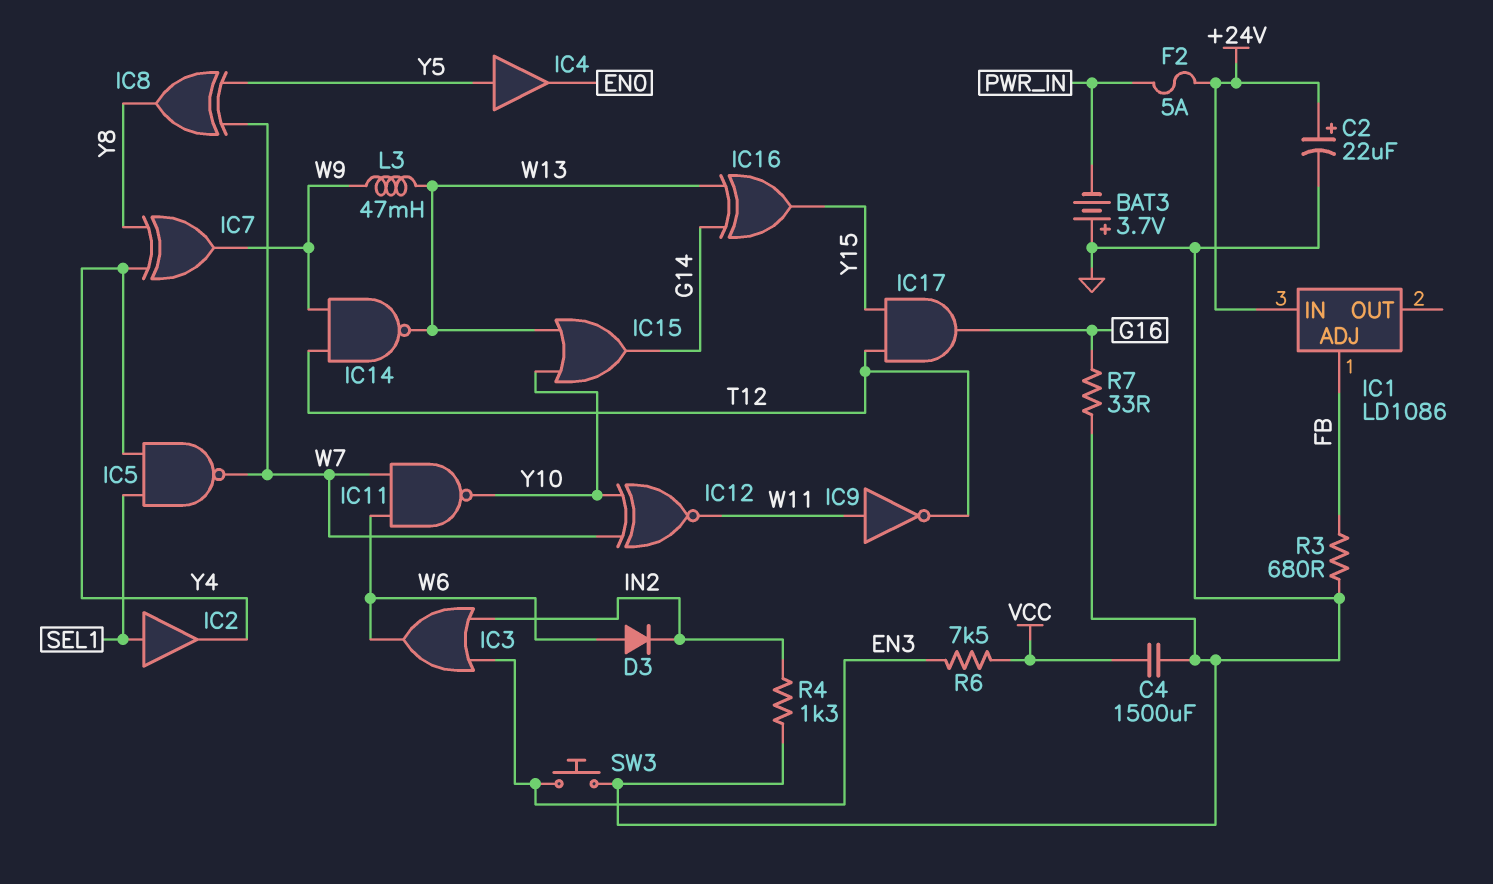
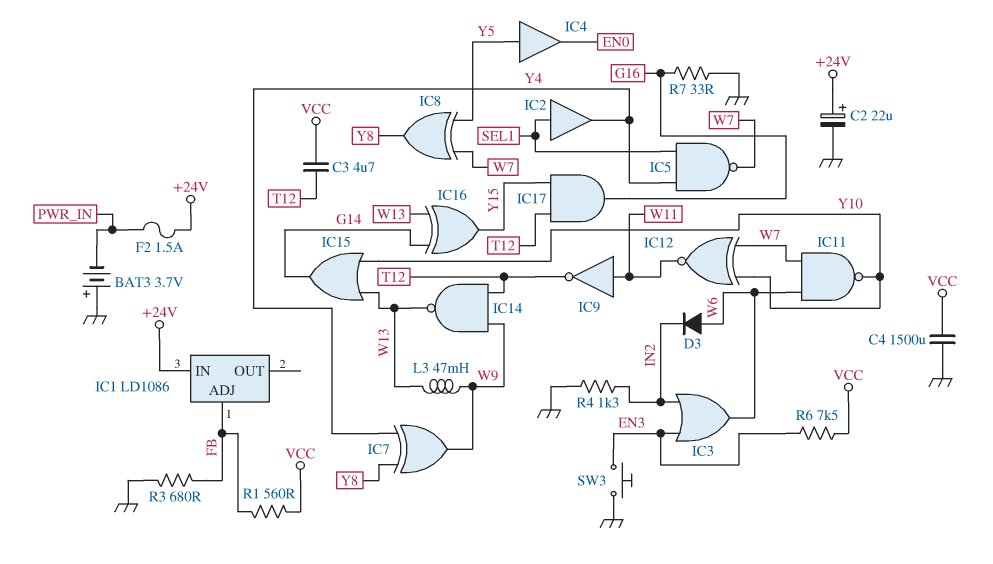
C3: none -> 4.7uF (T12, VCC)
F2: 5A (+24V, PWR_IN) -> 1.5A (+24V, PWR_IN)
R1: none -> 560 (FB, VCC)

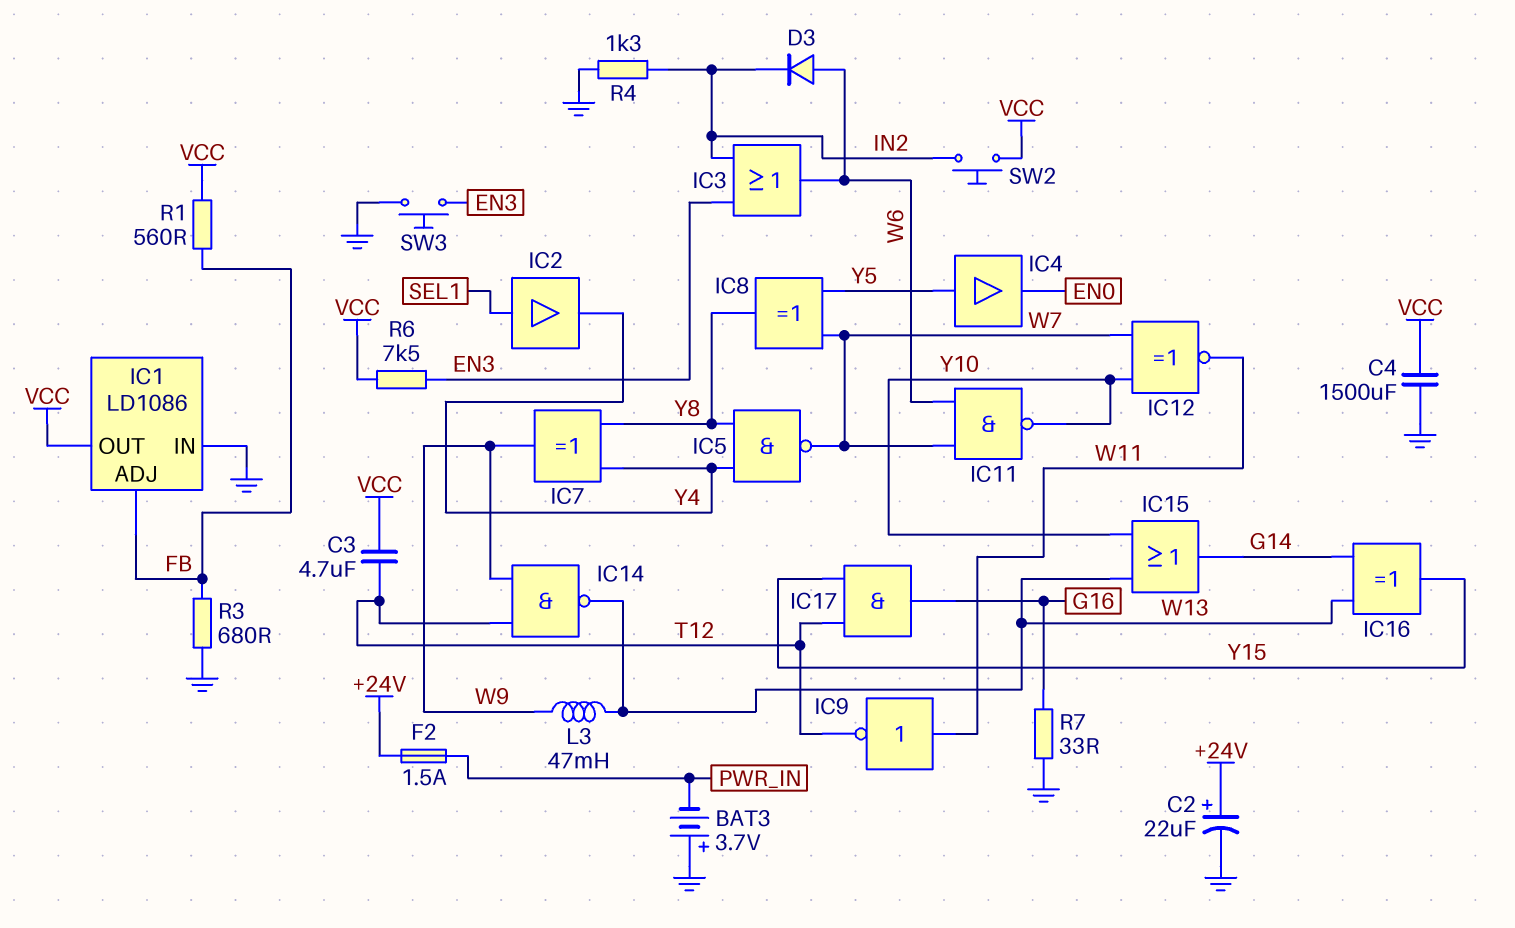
IC1 pin IN: +24V -> GND
IC1 pin OUT: none -> VCC
IC5: NAND (in SEL1, in Y4, out W7) -> NAND (in Y4, in Y8, out W7)
SW2: none -> button (IN2, VCC)

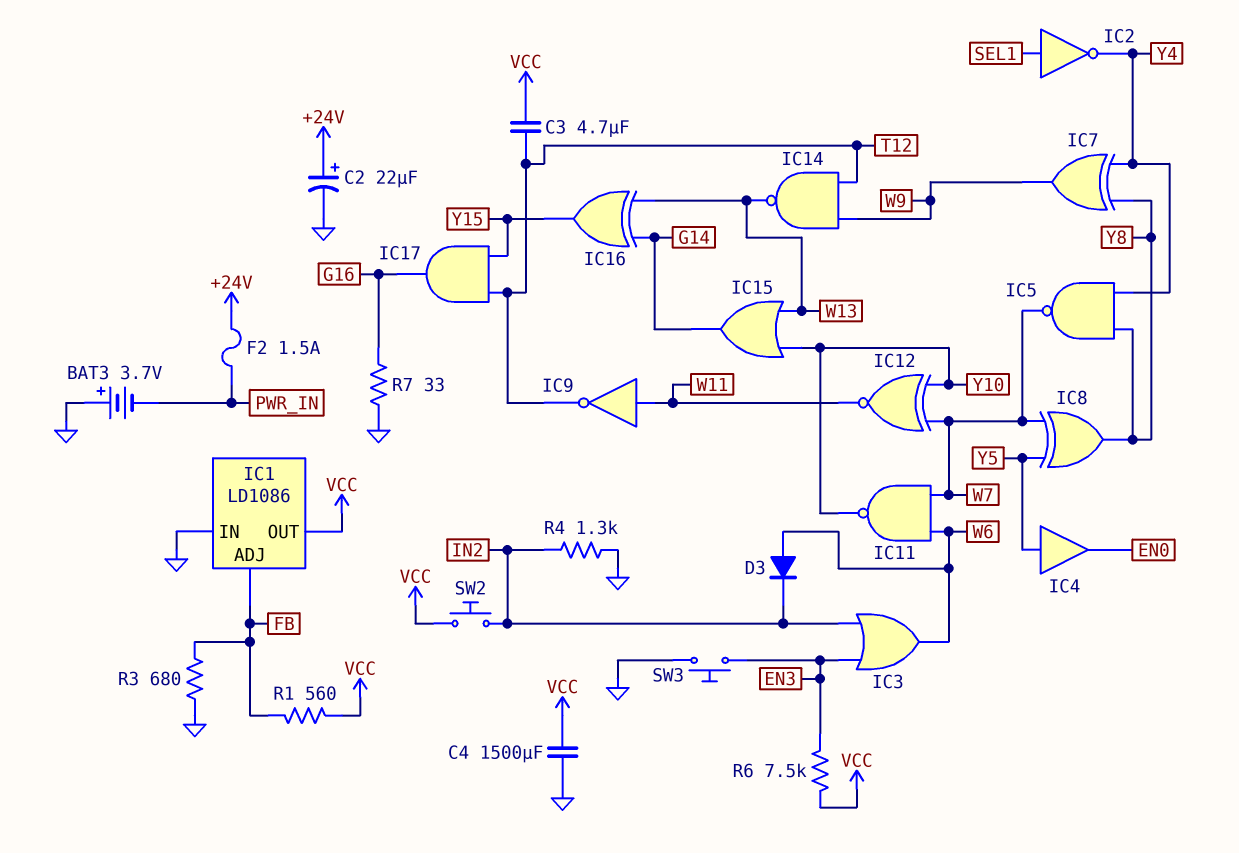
IC2: buffer (in SEL1, out Y4) -> NOT (in SEL1, out Y4)
L3: 47mH (W9, W13) -> none

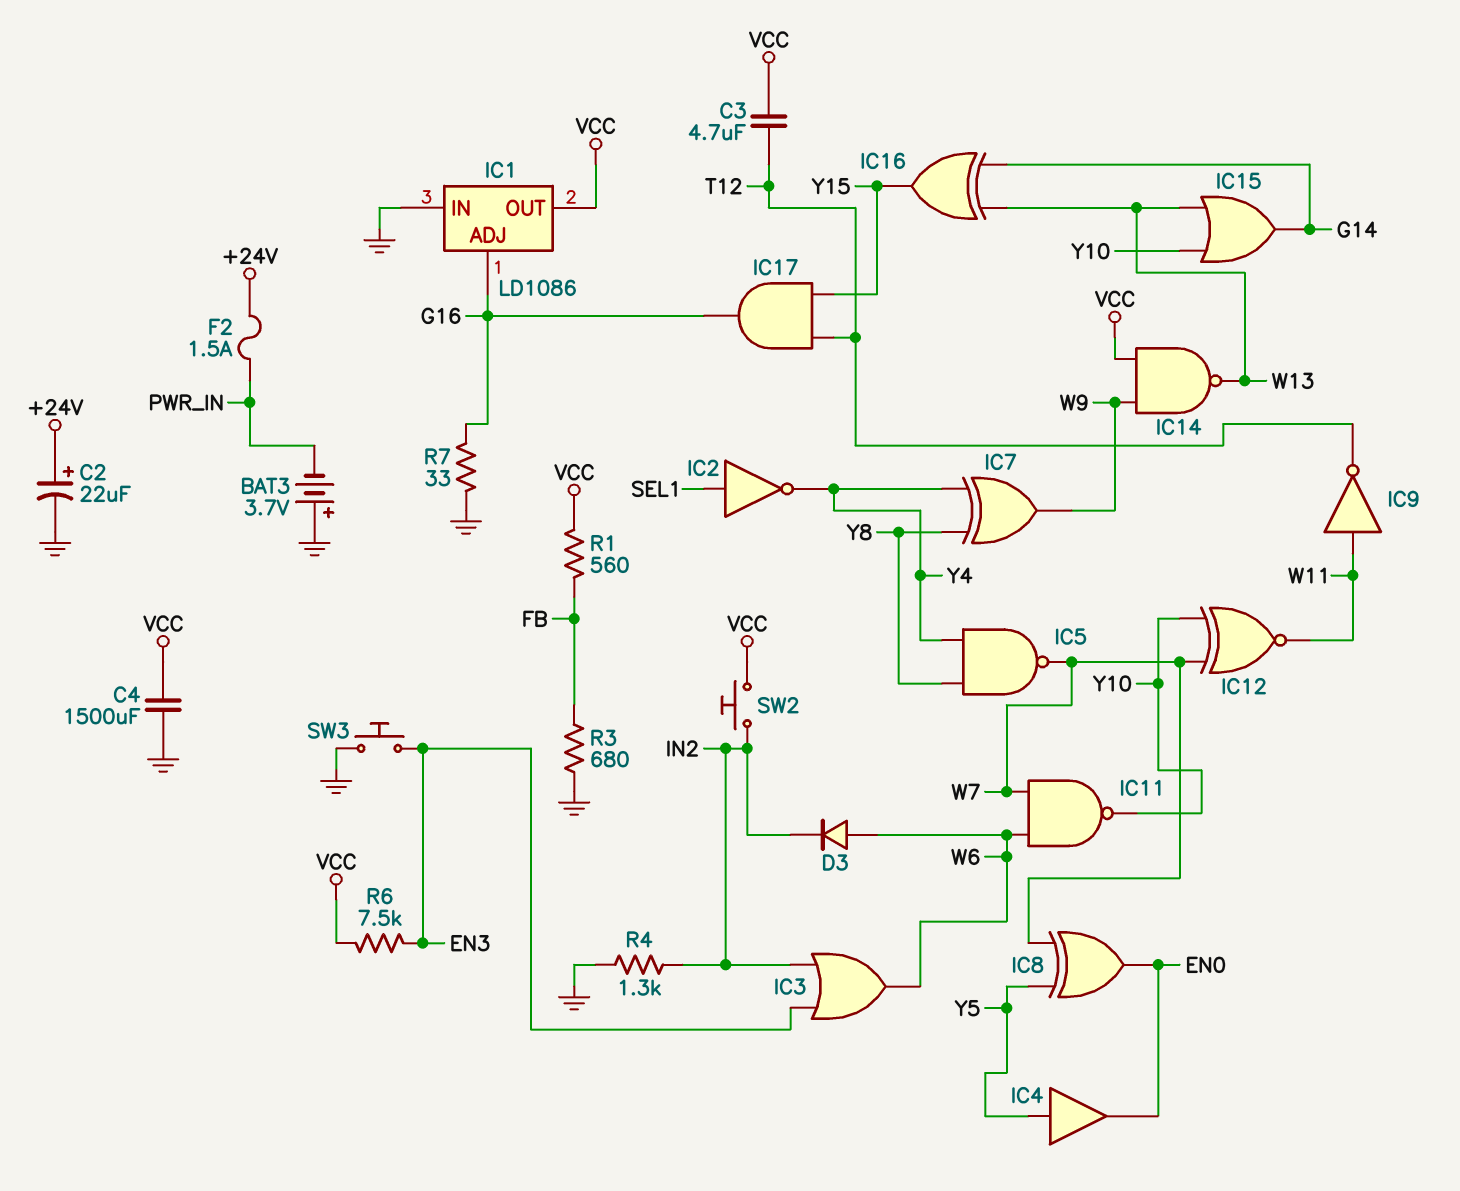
IC1 pin ADJ: FB -> G16
IC8: XOR (in W7, in Y5, out Y8) -> XOR (in W7, in Y5, out EN0)
IC14: NAND (in T12, in W9, out W13) -> NAND (in VCC, in W9, out W13)

